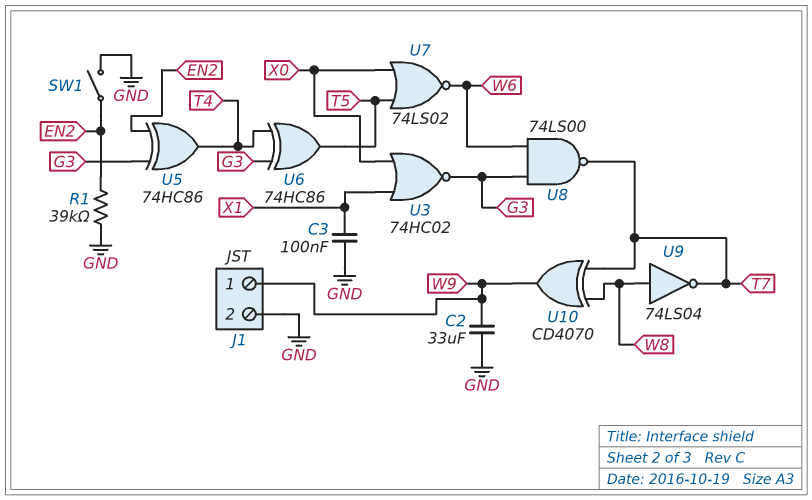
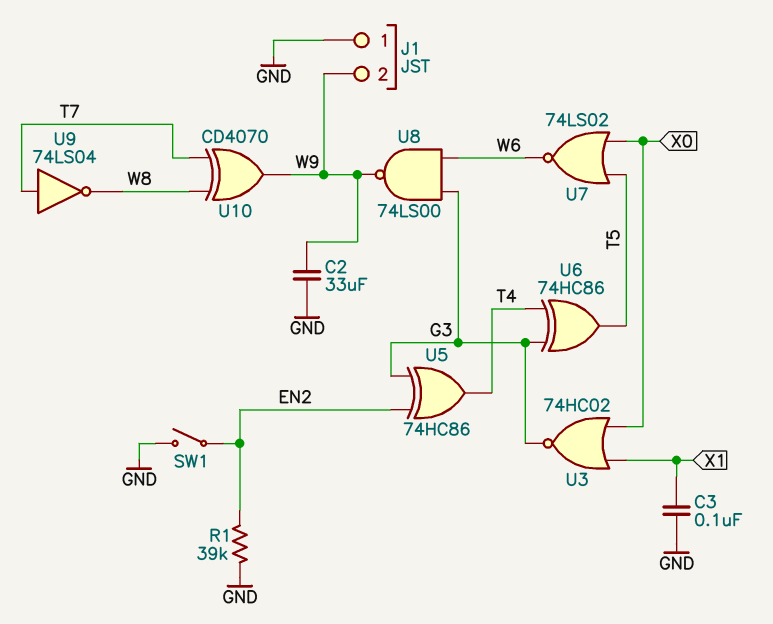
J1 pin 1: W9 -> GND
J1 pin 2: GND -> W9
U8: NAND 74LS00 (in G3, in W6, out T7) -> NAND 74LS00 (in G3, in W6, out W9)
U9: NOT 74LS04 (in W8, out T7) -> NOT 74LS04 (in T7, out W8)

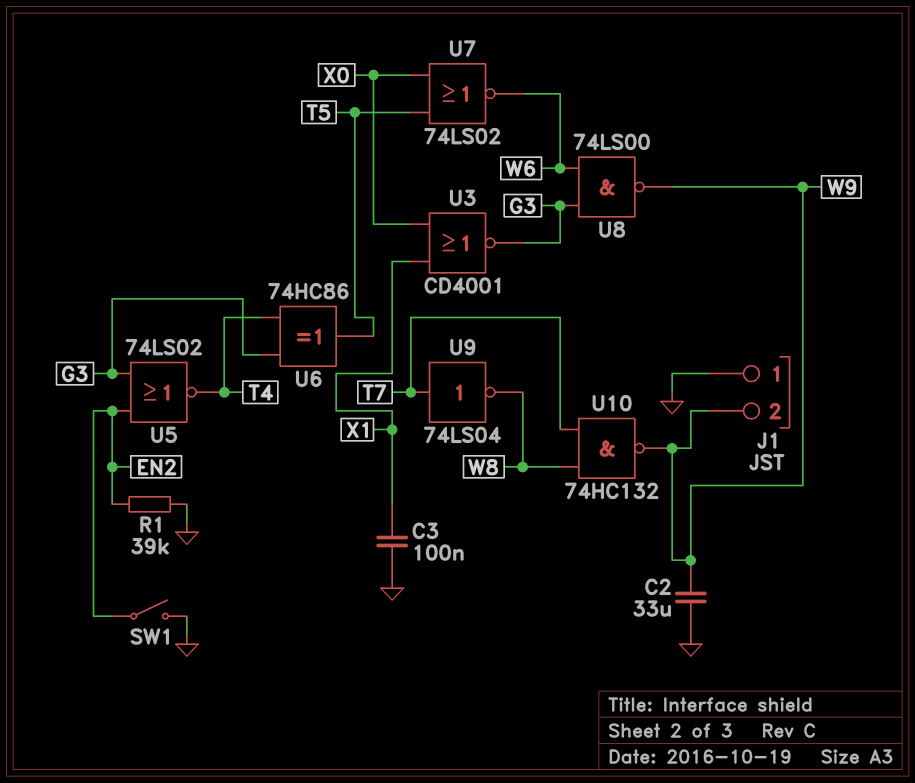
U3: NOR 74HC02 (in X0, in X1, out G3) -> NOR CD4001 (in X0, in X1, out G3)
U5: XOR 74HC86 (in EN2, in G3, out T4) -> NOR 74LS02 (in EN2, in G3, out T4)
U10: XOR CD4070 (in T7, in W8, out W9) -> NAND 74HC132 (in T7, in W8, out W9)

